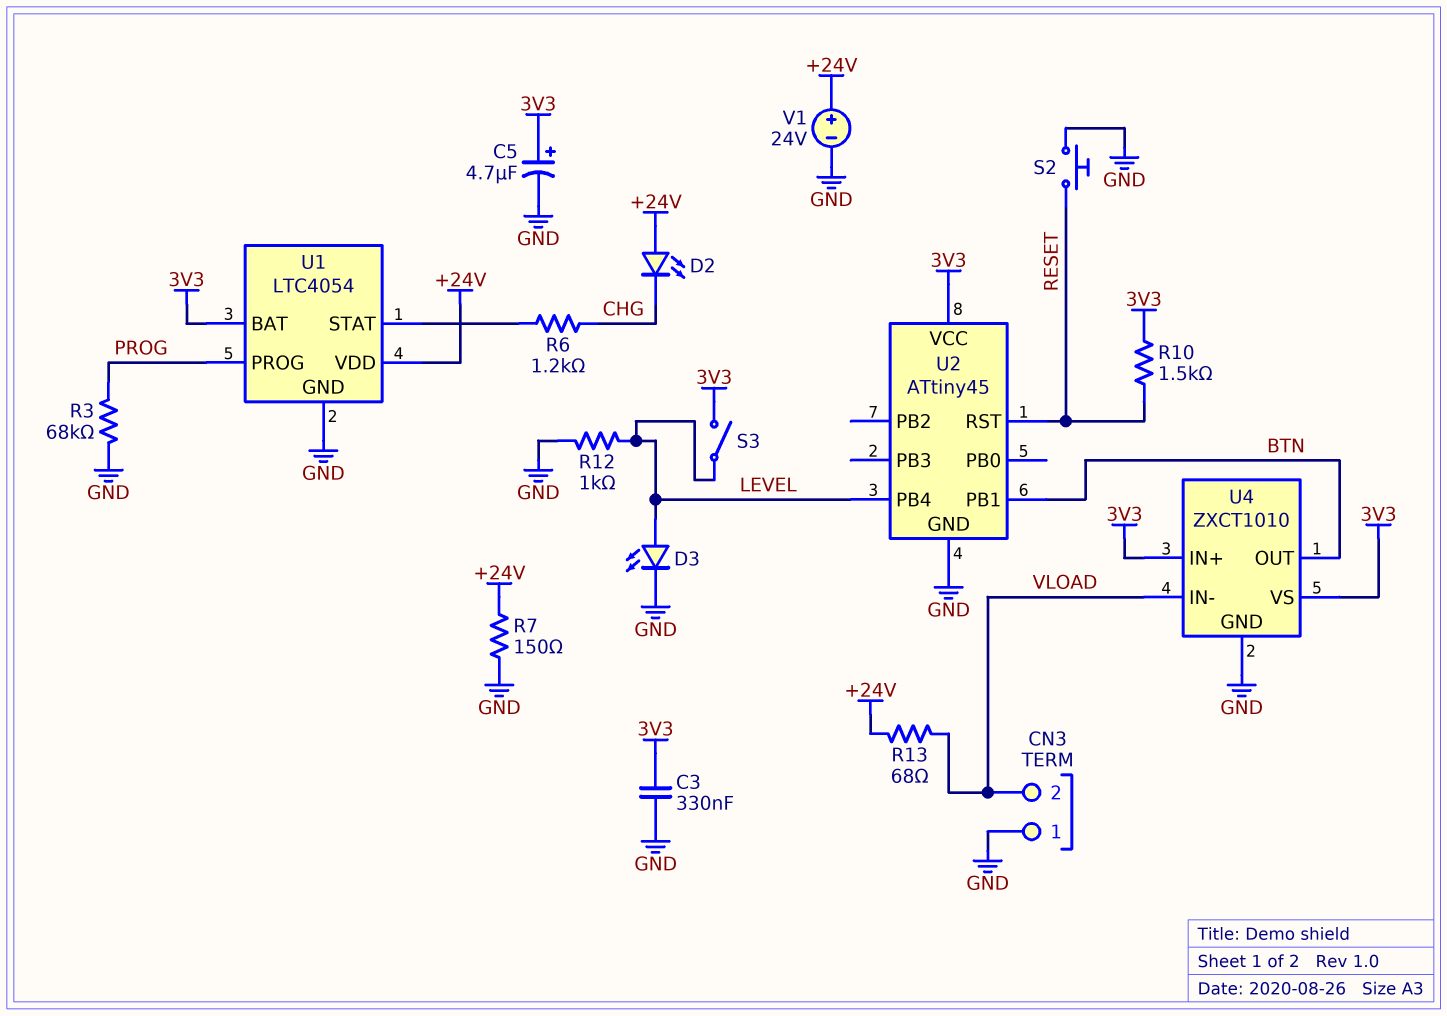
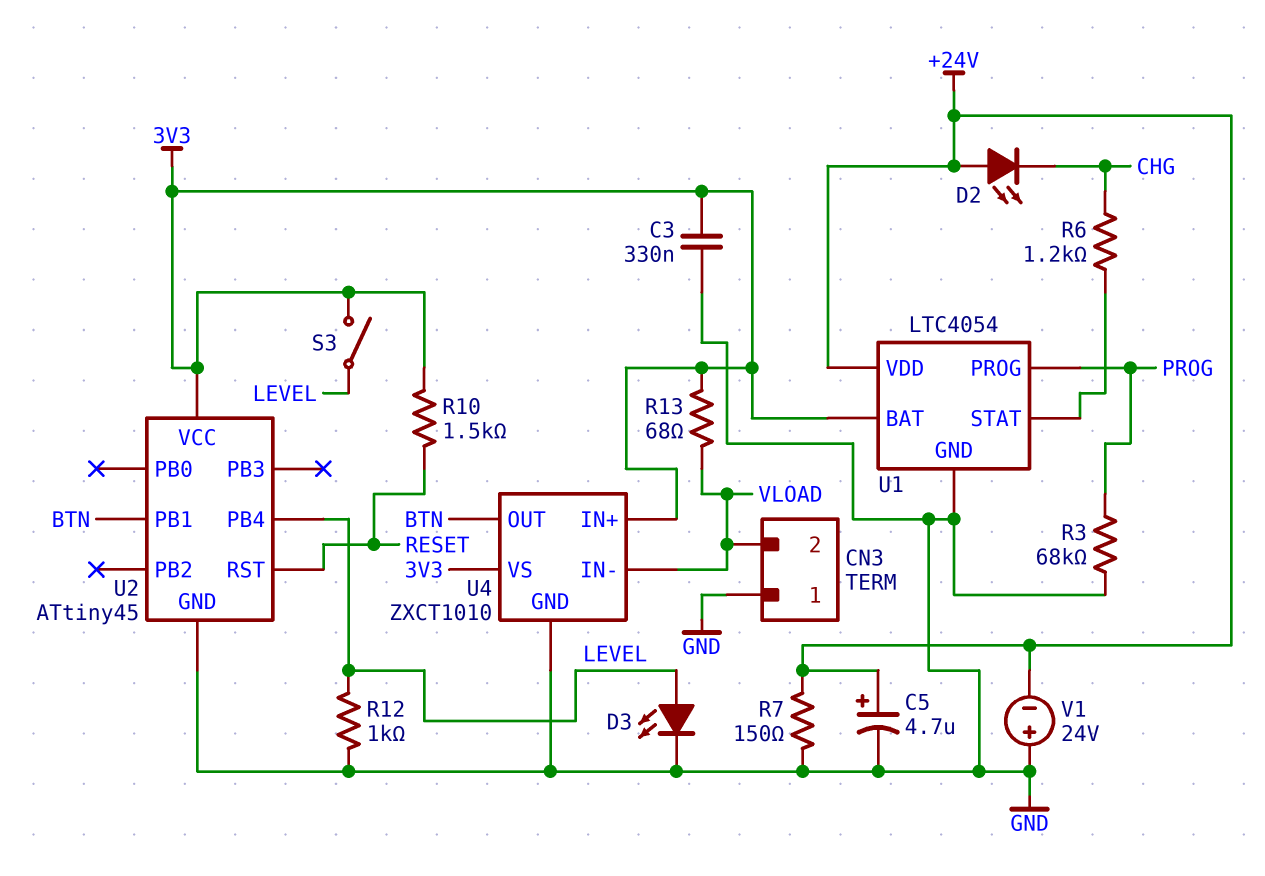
C5: 4.7uF (plus 3V3, minus GND) -> 4.7uF (plus +24V, minus GND)
R13: 68 (+24V, VLOAD) -> 68 (3V3, VLOAD)
S2: button (GND, RESET) -> none
V1: 24V (plus +24V, minus GND) -> 24V (plus GND, minus +24V)

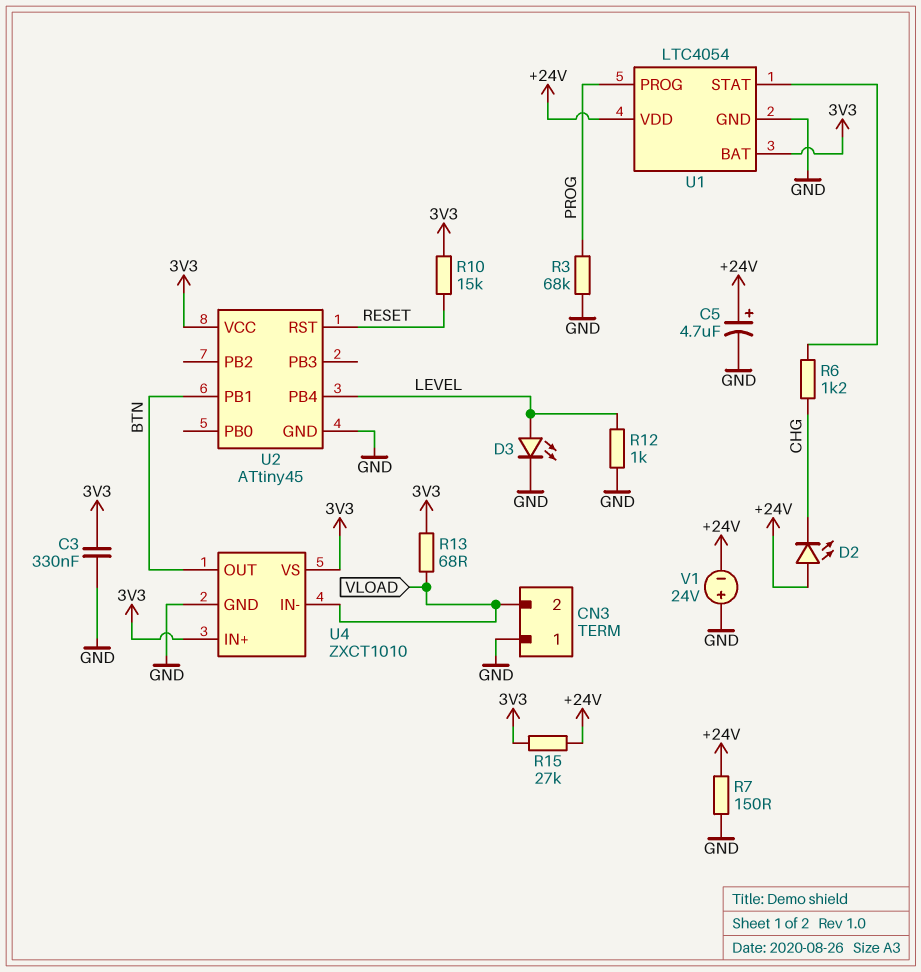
R10: 1.5k (3V3, RESET) -> 15k (3V3, RESET)
R15: none -> 27k (+24V, 3V3)
S3: switch (3V3, LEVEL) -> none

